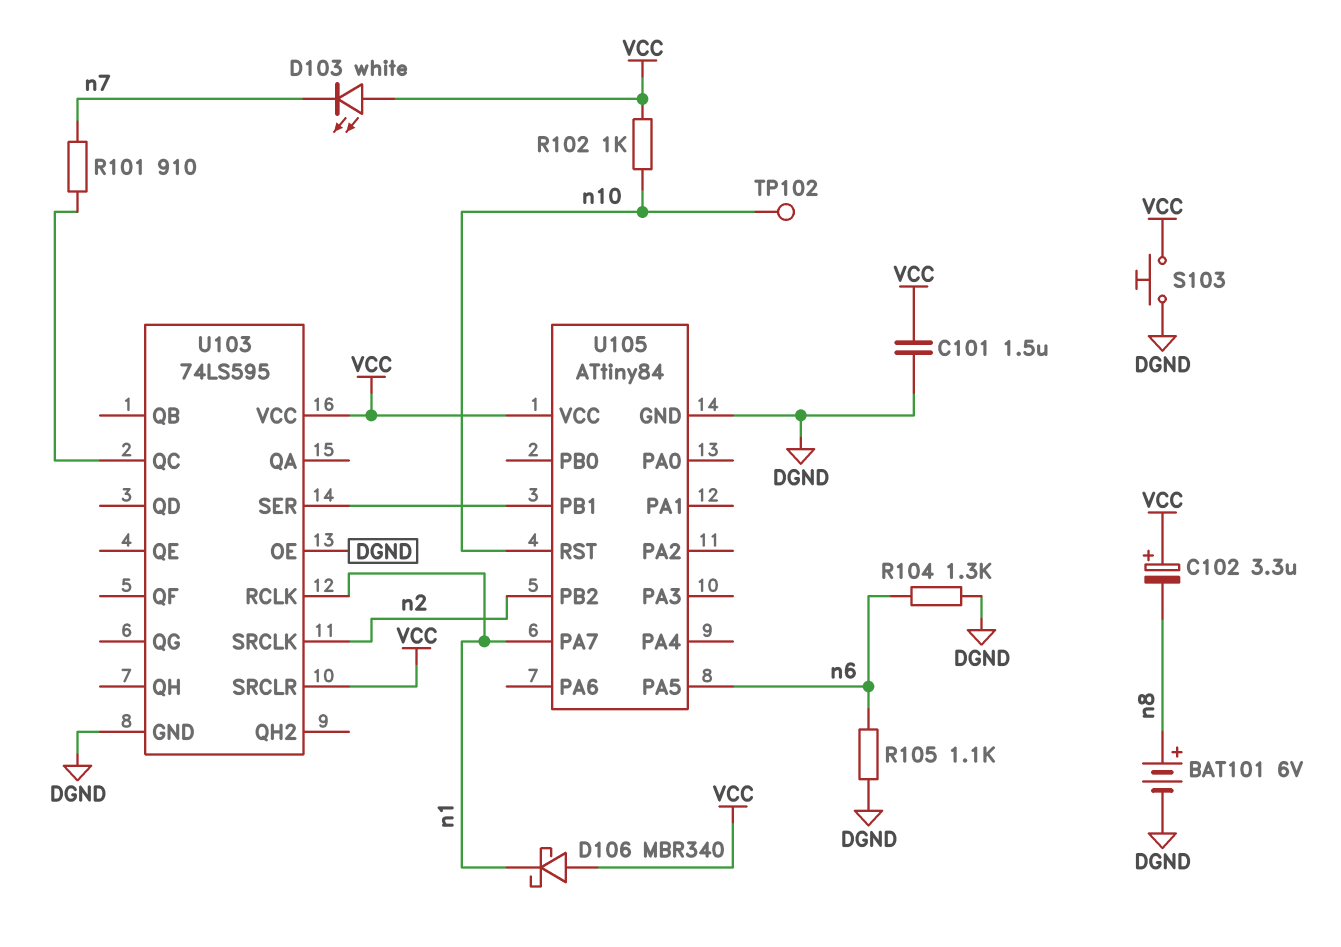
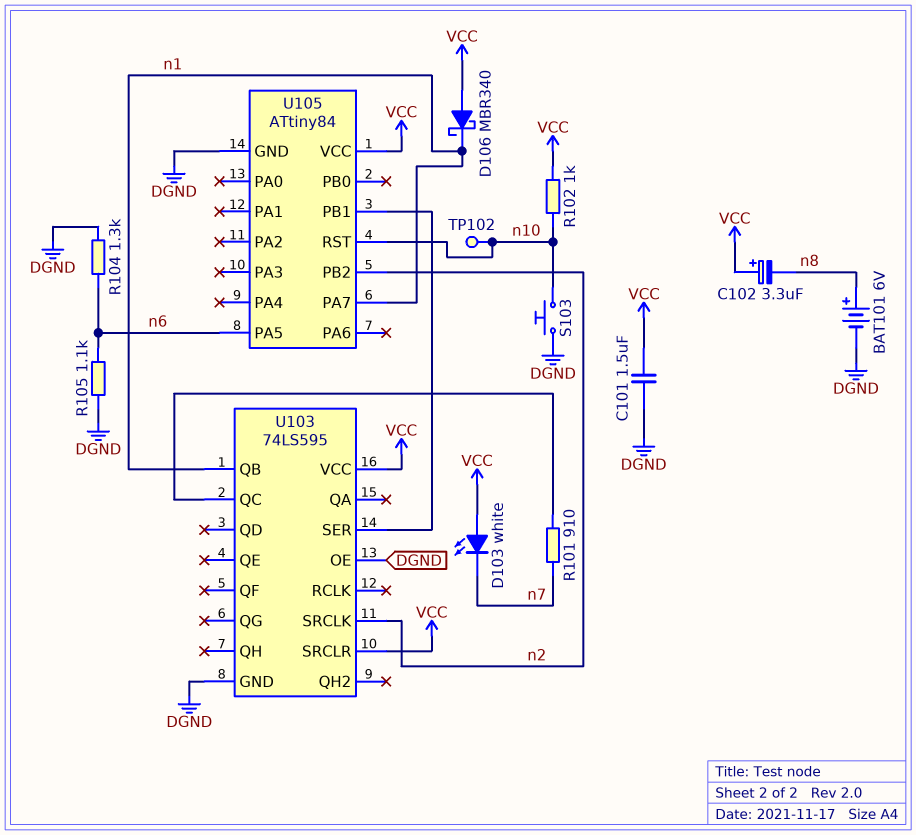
S103: button (DGND, VCC) -> button (DGND, n10)
U103 pin QB: none -> n1
U103 pin RCLK: n1 -> none

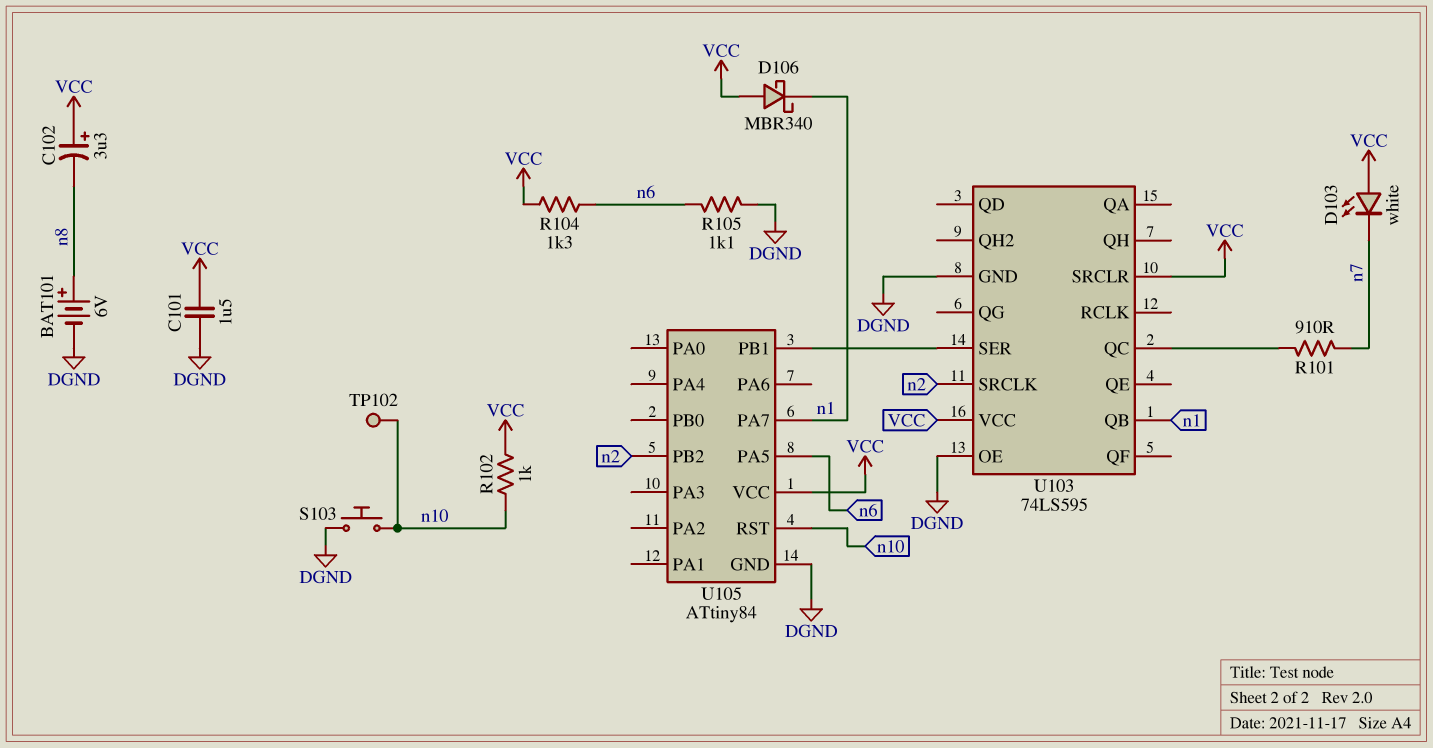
R104: 1.3k (DGND, n6) -> 1.3k (VCC, n6)

